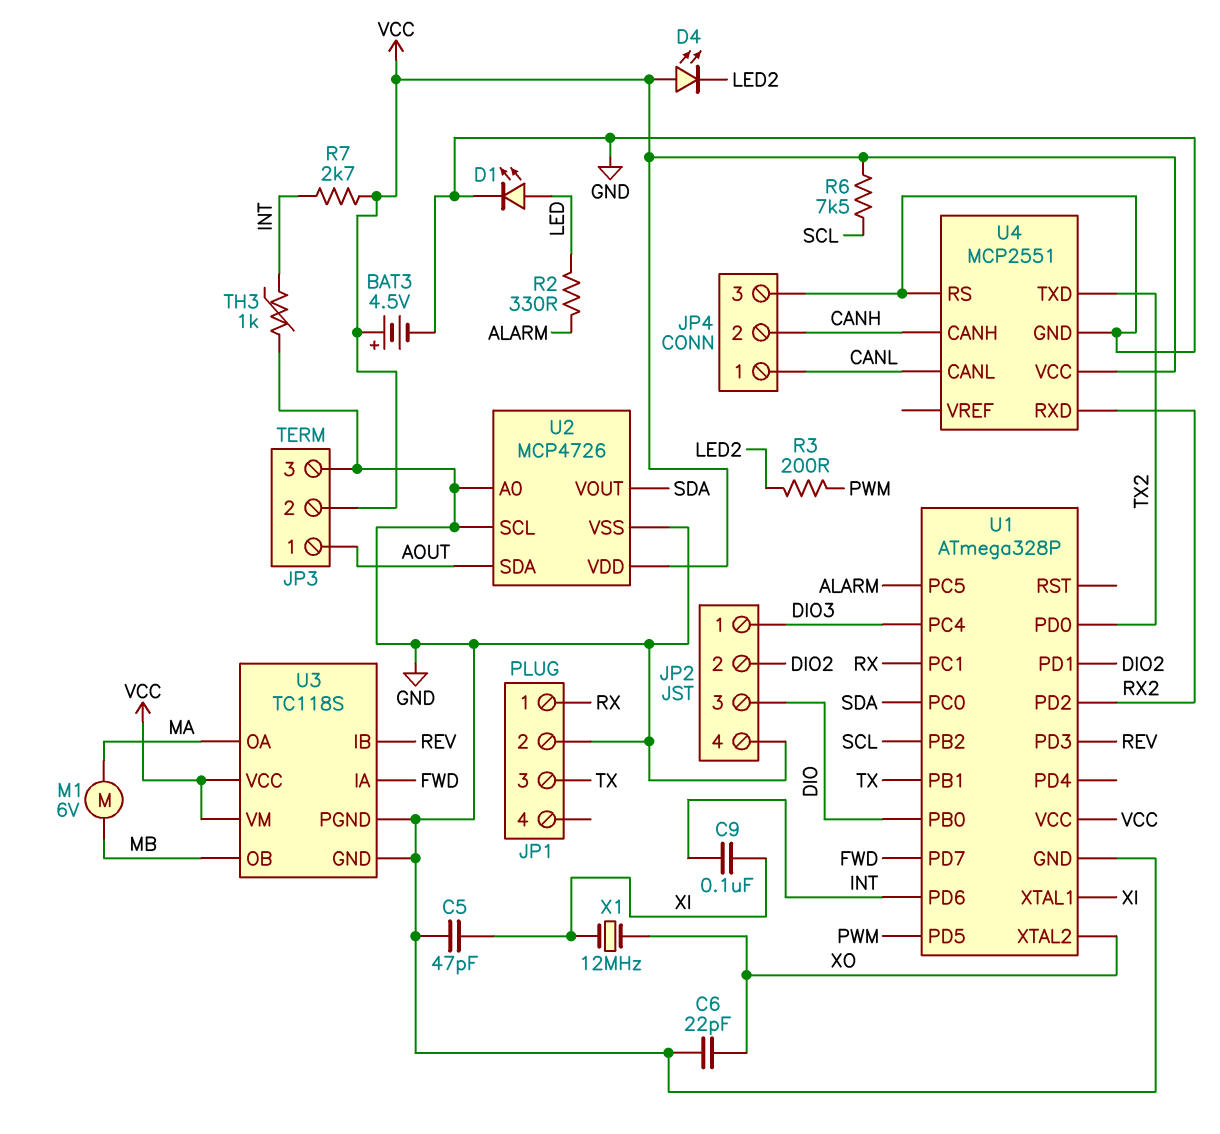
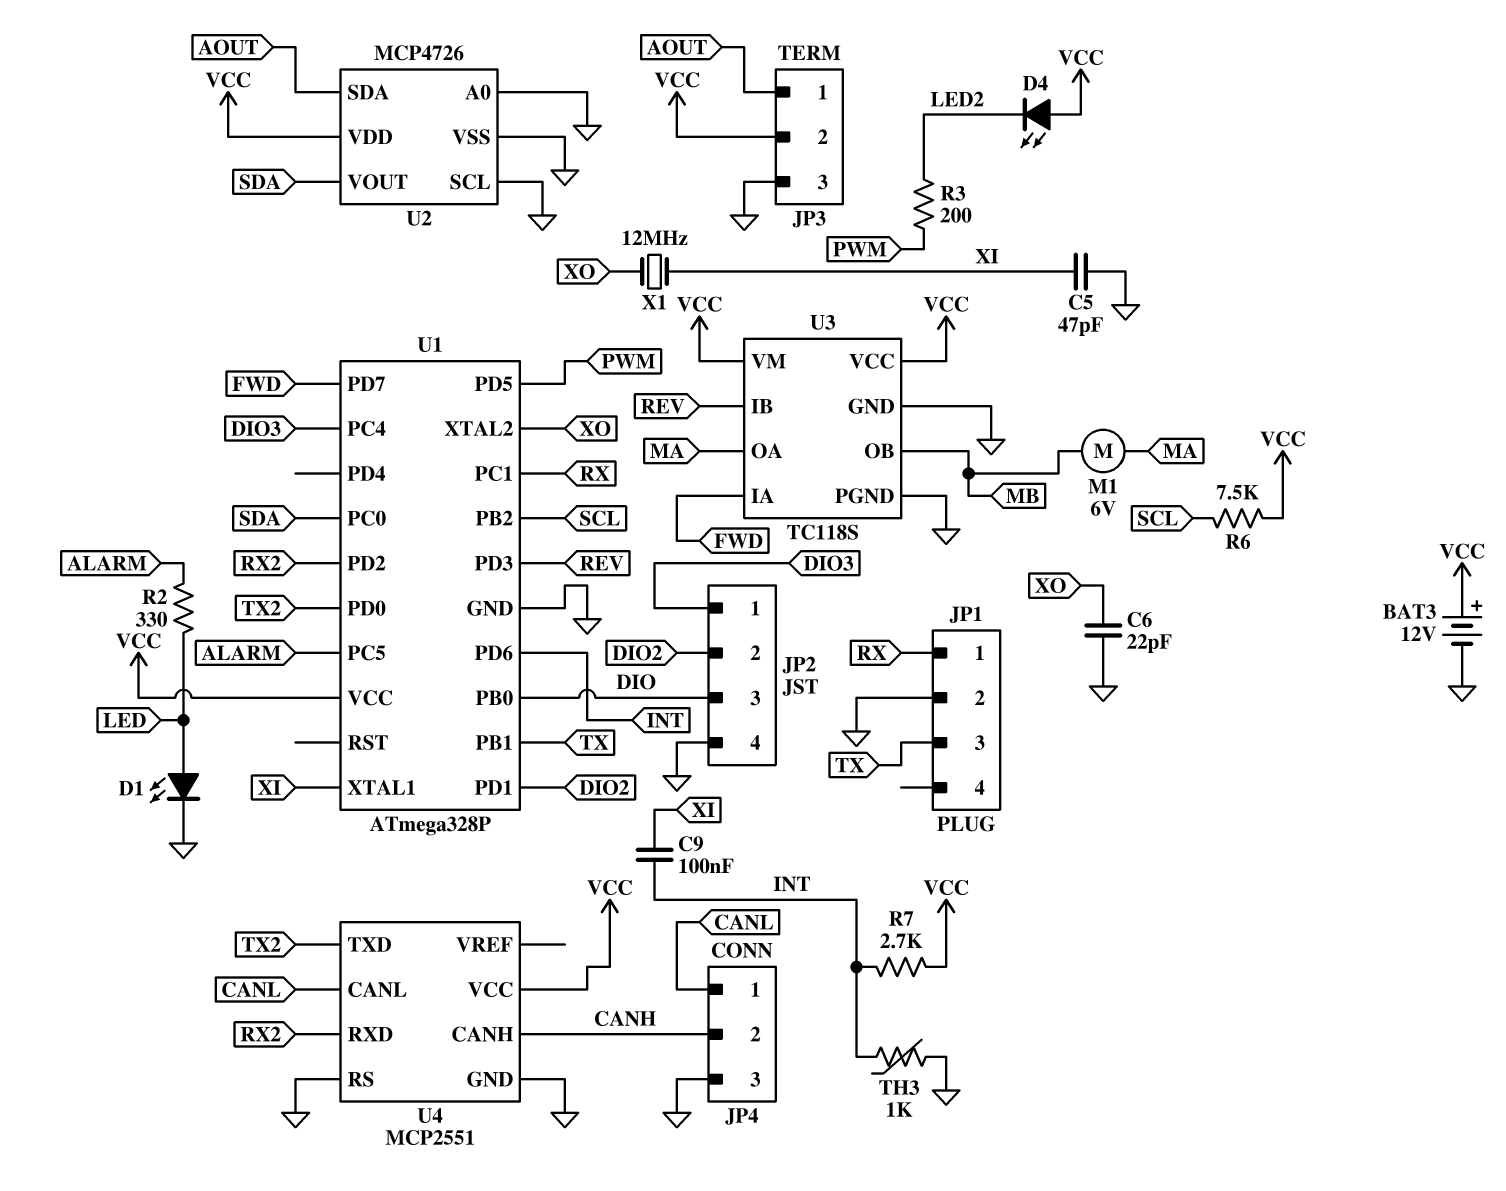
BAT3: 4.5V (plus VCC, minus GND) -> 12V (plus VCC, minus GND)

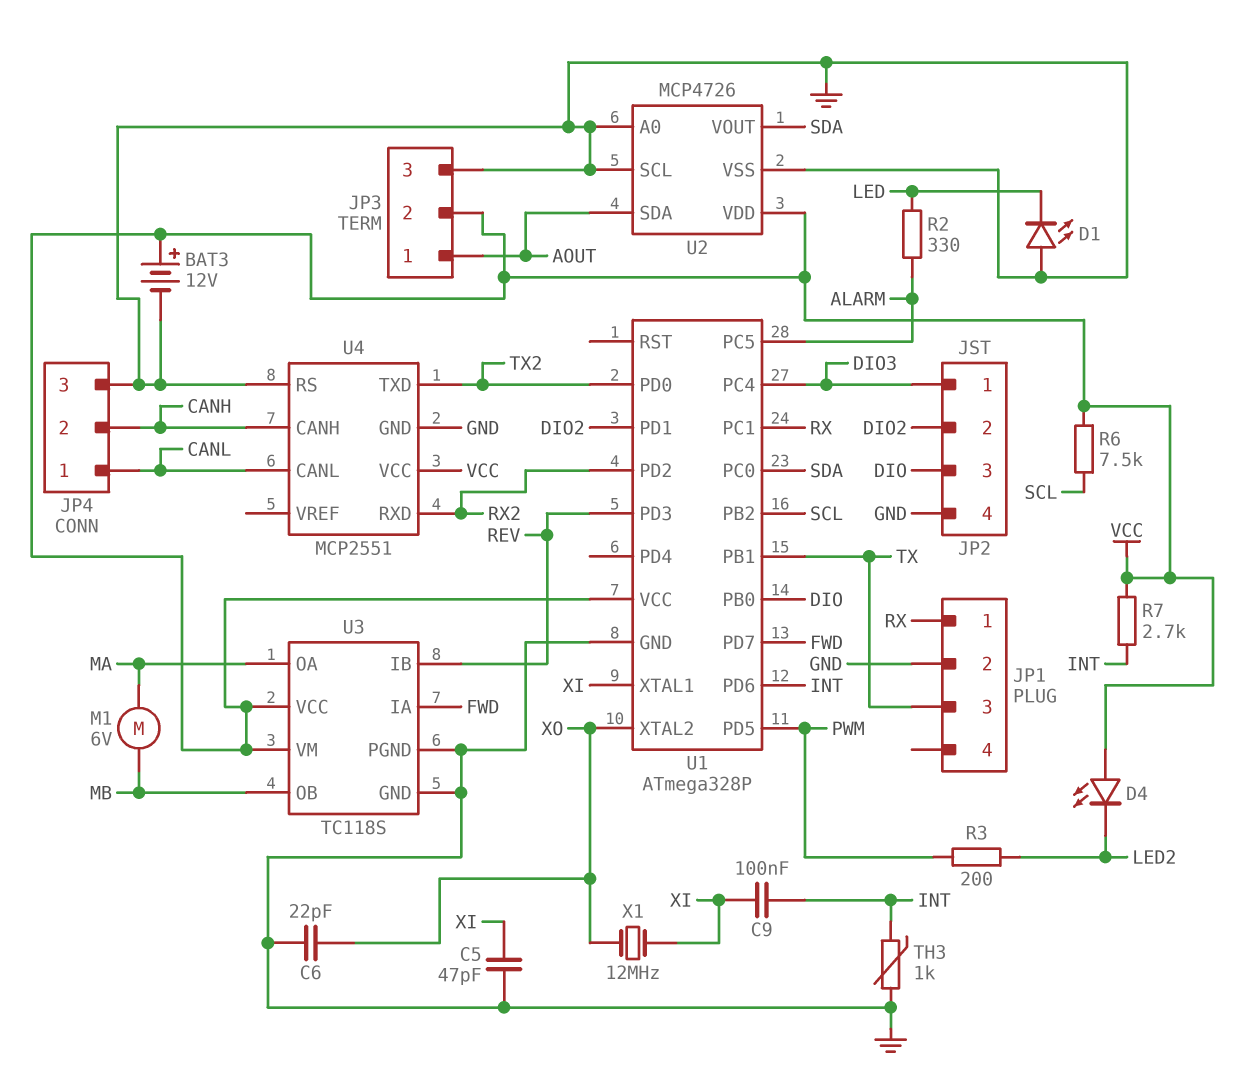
D1: LED (A LED, K GND) -> LED (A GND, K LED)

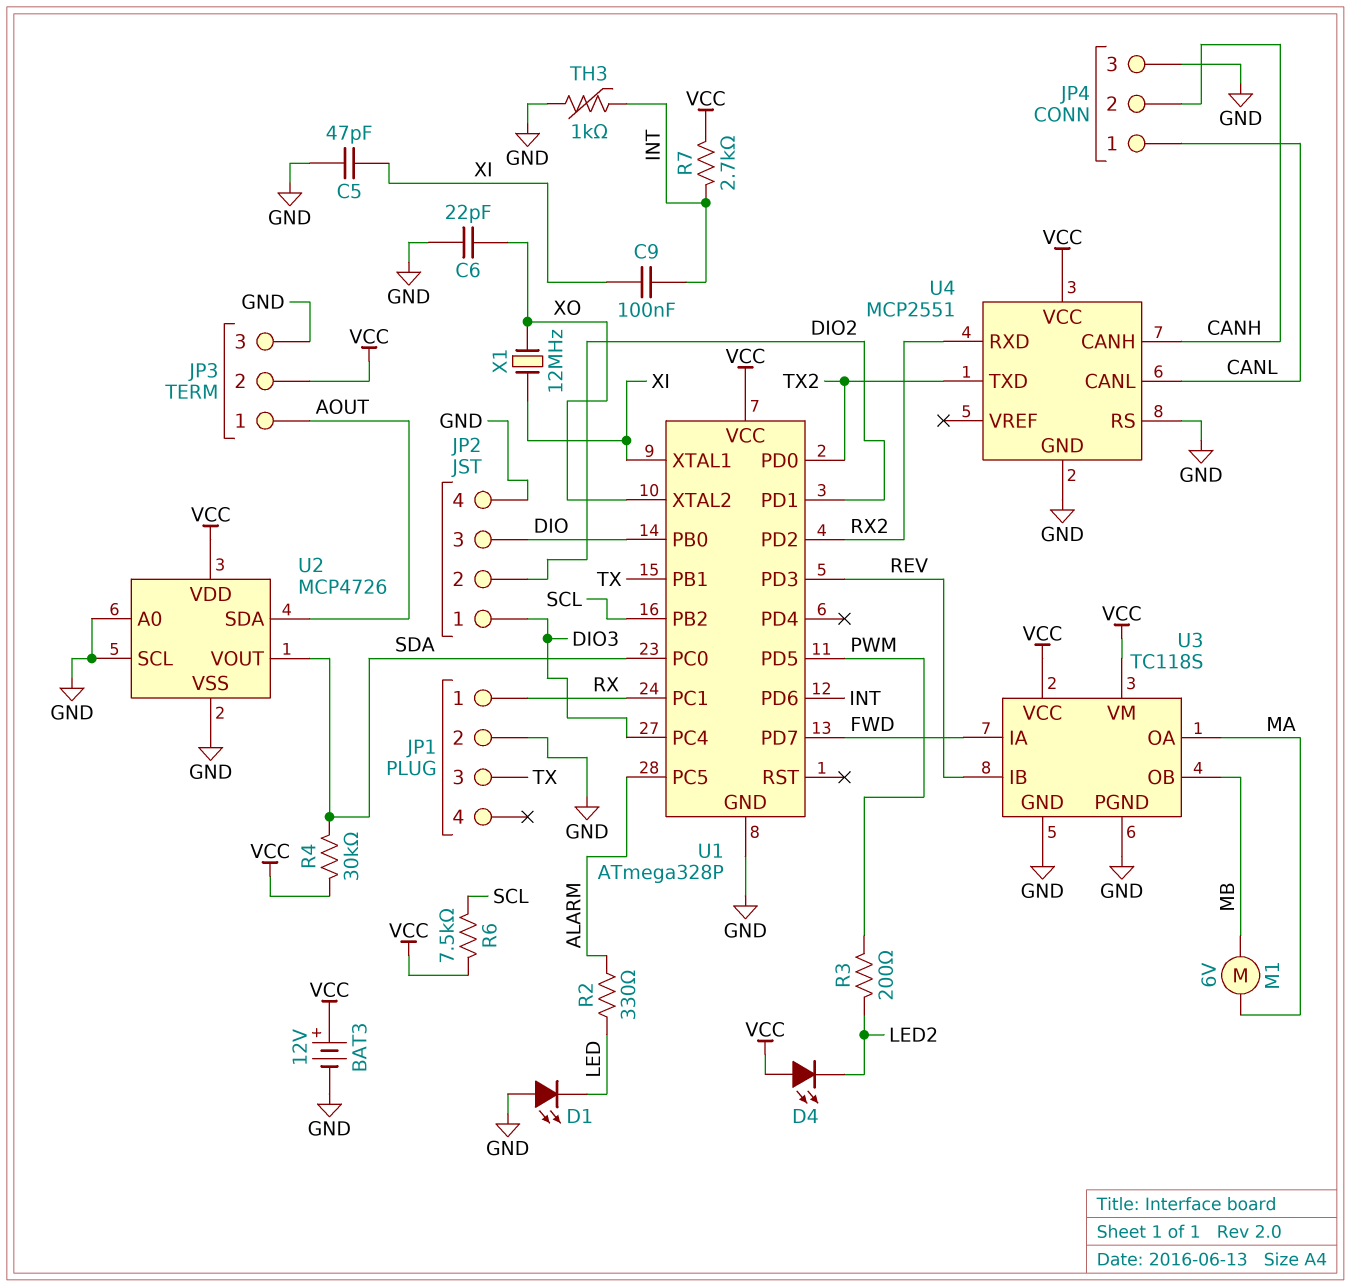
R4: none -> 30k (SDA, VCC)

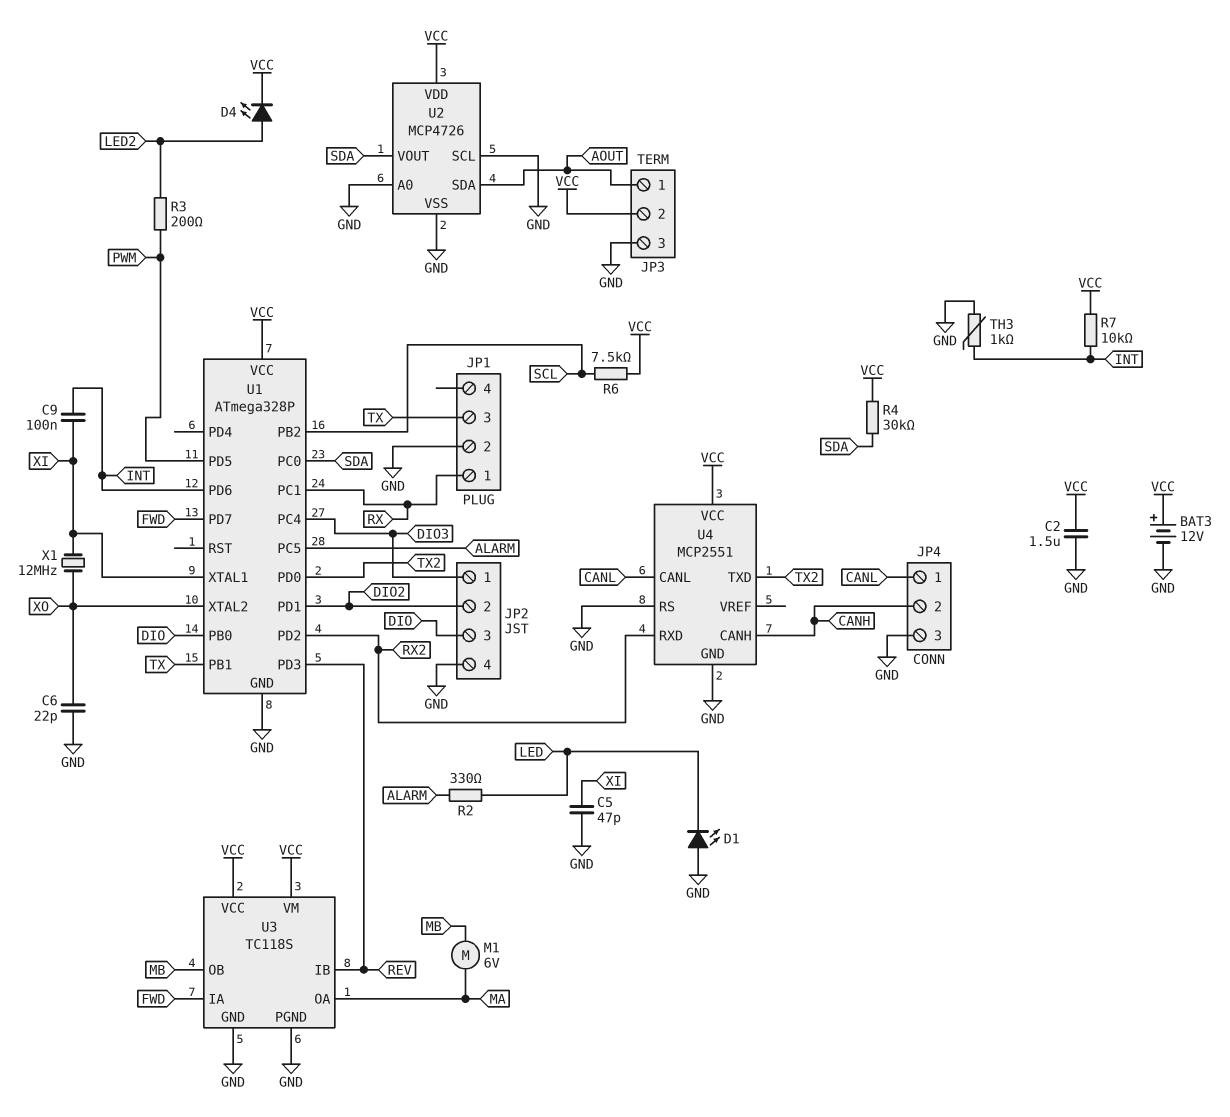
C2: none -> 1.5uF (GND, VCC)
D4: LED (A VCC, K LED2) -> LED (A LED2, K VCC)
R7: 2.7k (INT, VCC) -> 10k (INT, VCC)

